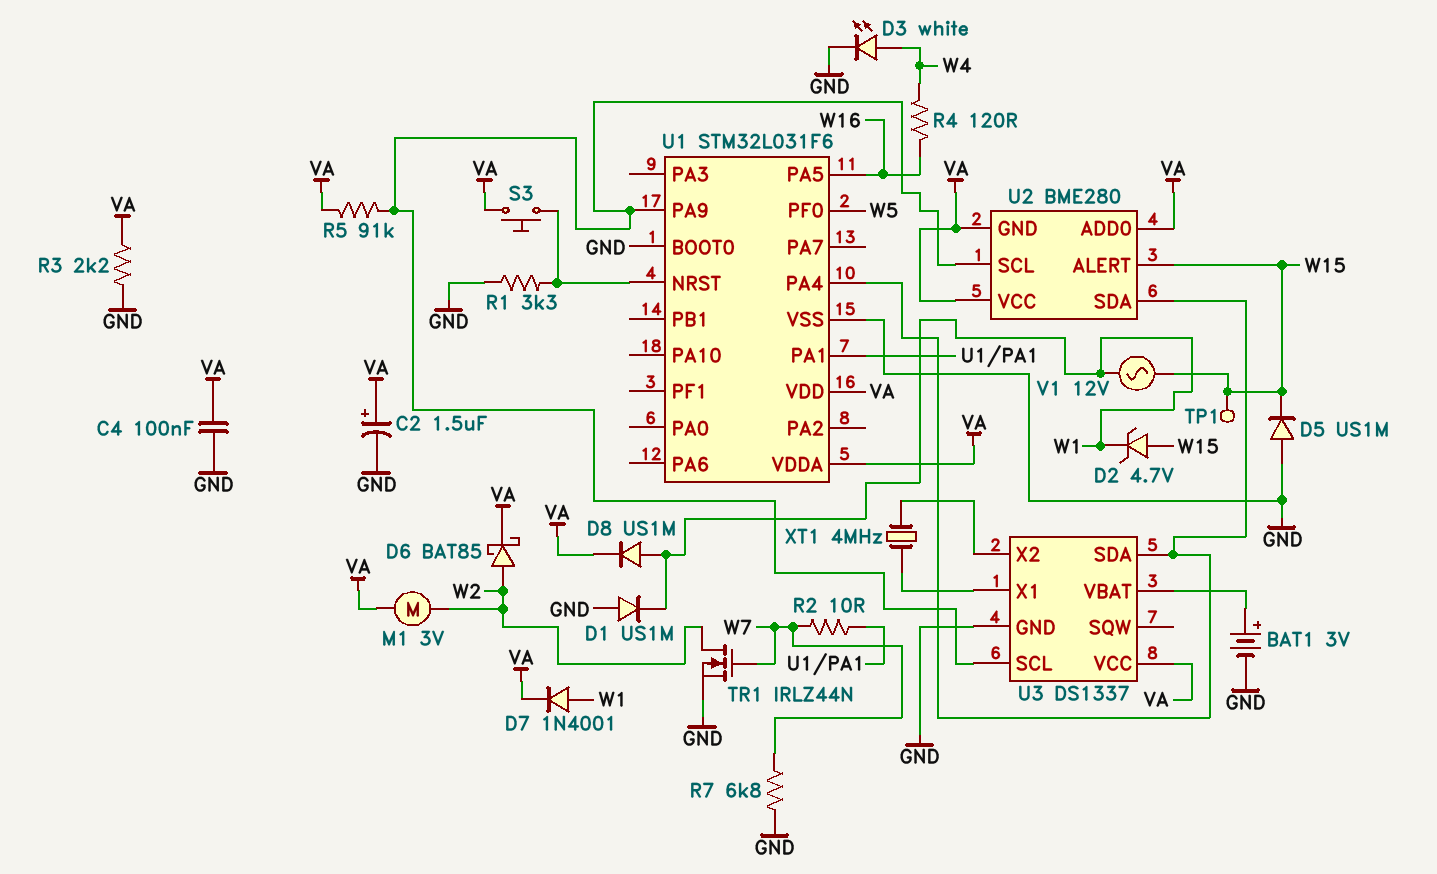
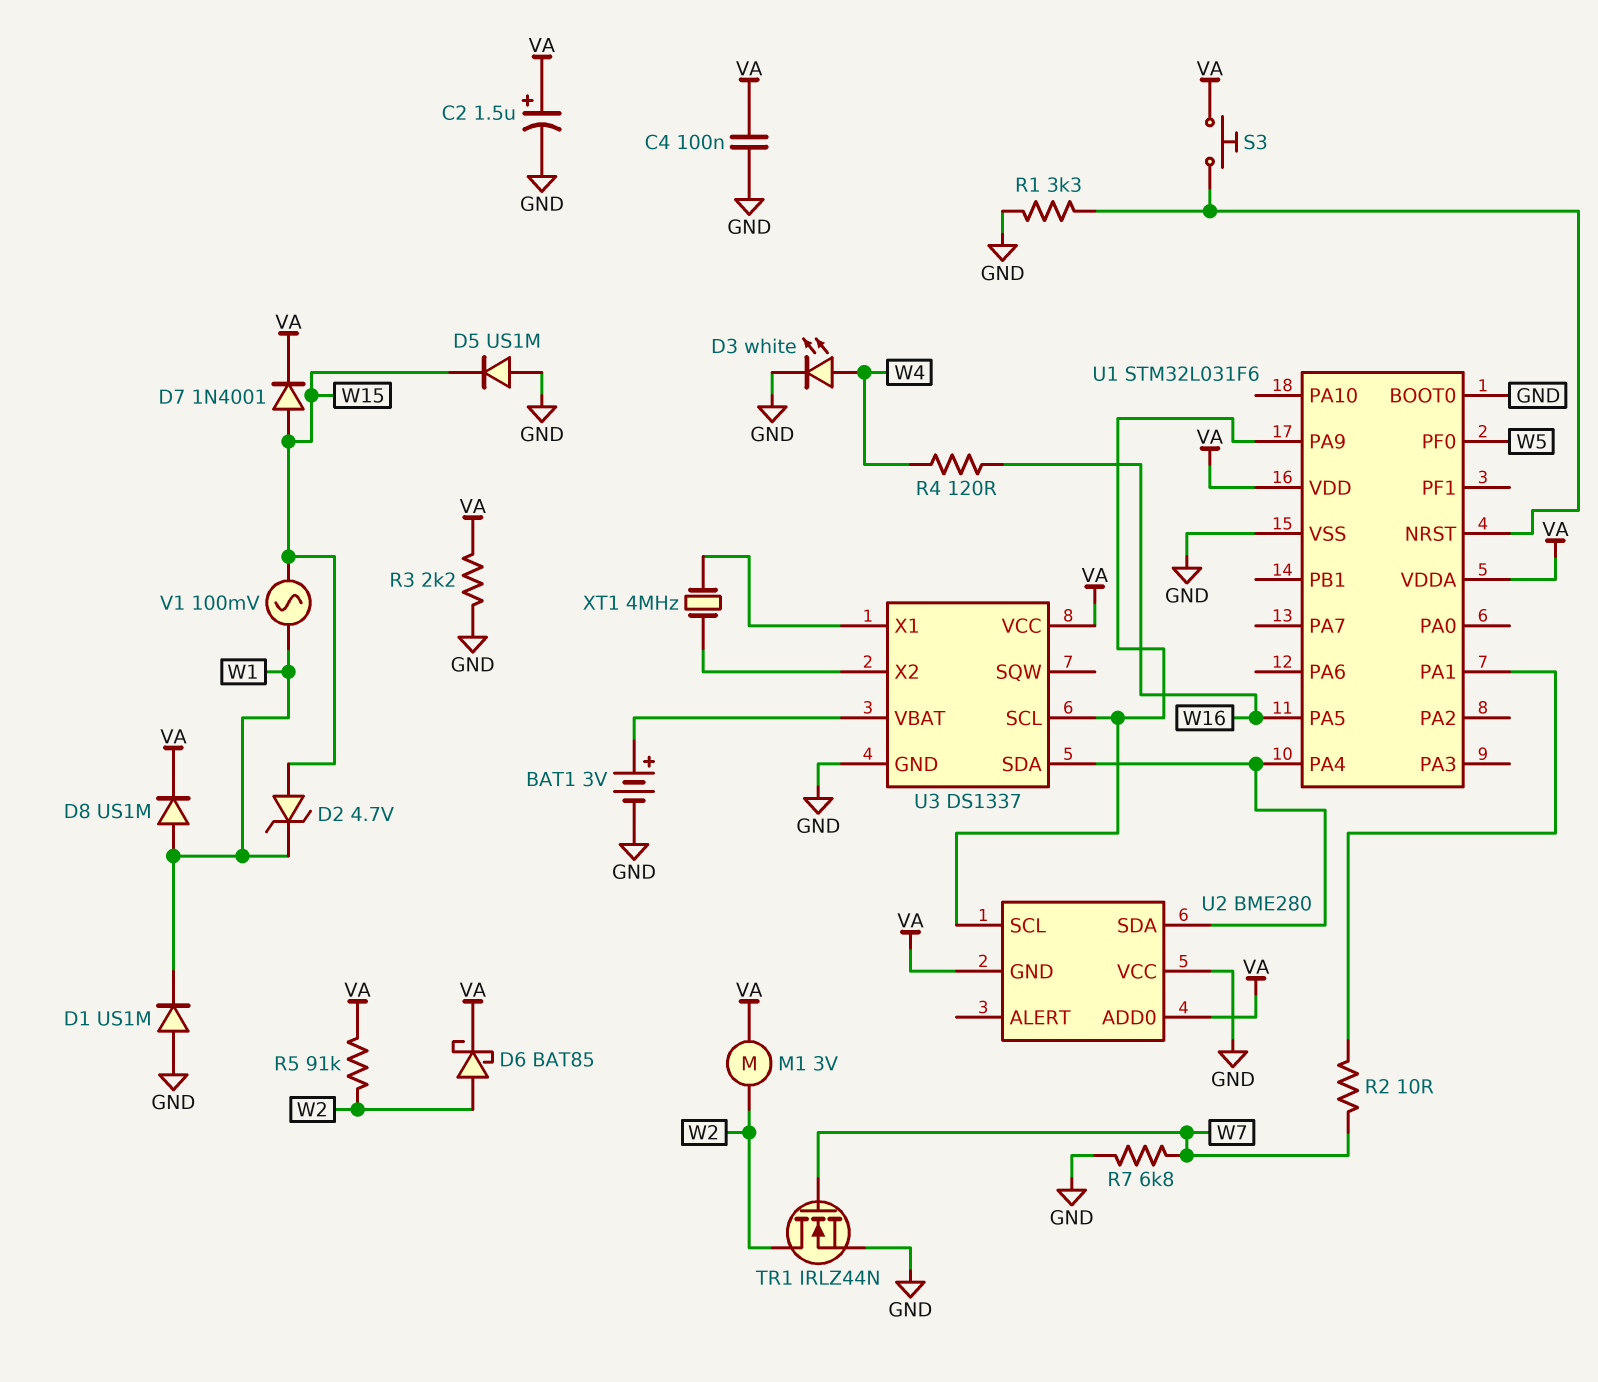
D7: diode 1N4001 (A W1, K VA) -> diode 1N4001 (A W15, K VA)
R5: 91k (U1/PA9, VA) -> 91k (VA, W2)
TP1: test point (W15) -> none
U2 pin ALERT: W15 -> none
U2 pin VCC: VA -> GND
V1: AC 12V (W1, W15) -> AC 100mV (W1, W15)

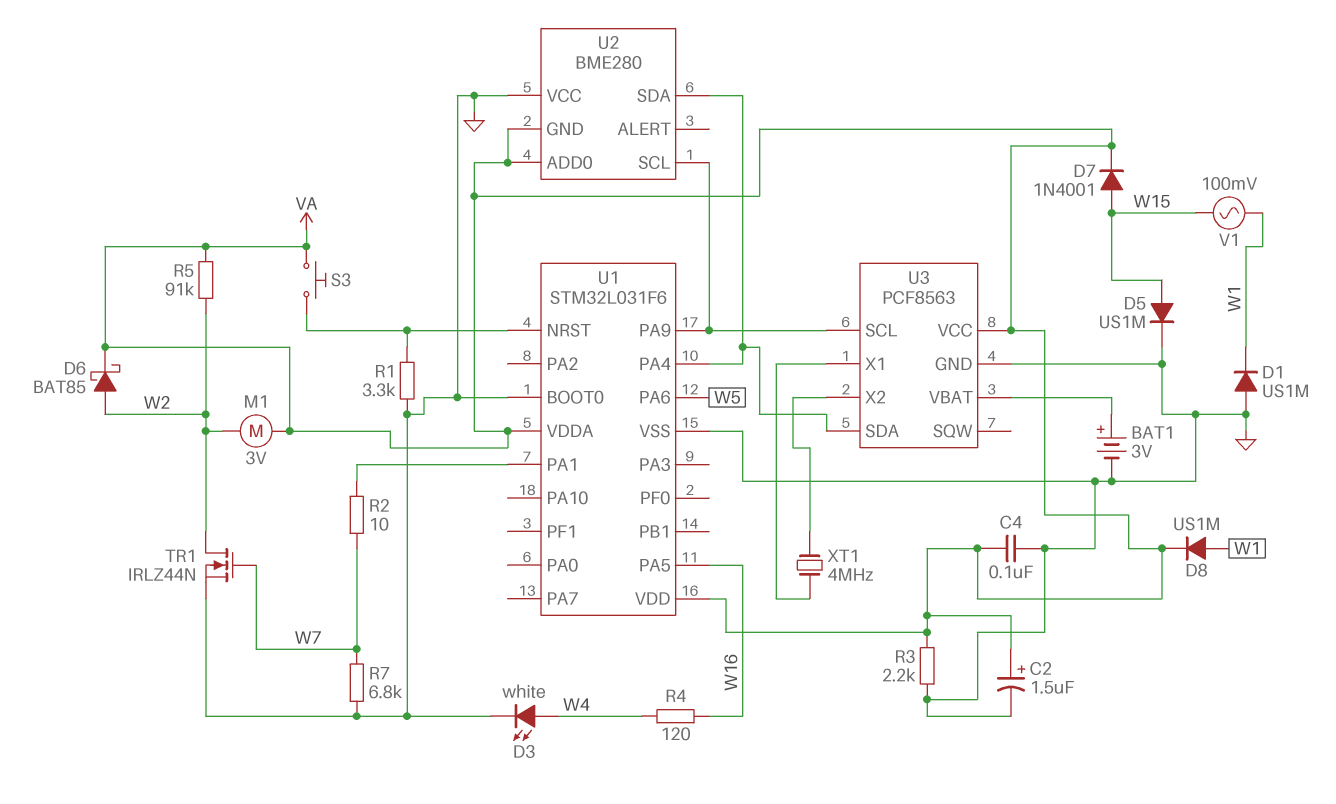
D2: zener 4.7V (A W15, K W1) -> none
D5: diode US1M (A GND, K W15) -> diode US1M (A W15, K GND)
U1 pin PA6: none -> W5
U1 pin PF0: W5 -> none
U3: DS1337 -> PCF8563

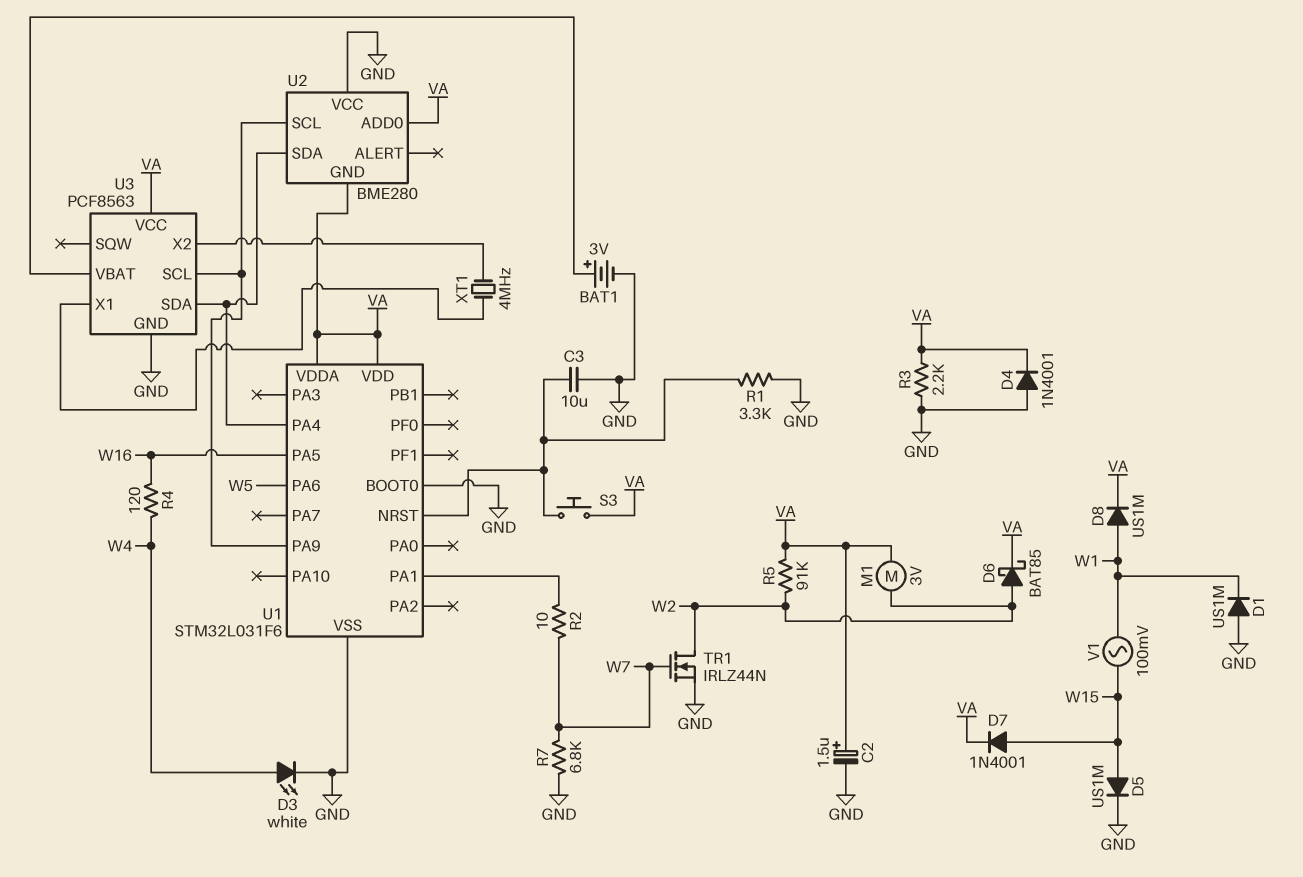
C3: none -> 10uF (GND, U1/NRST)
C4: 100nF (GND, VA) -> none
D4: none -> diode 1N4001 (A GND, K VA)

